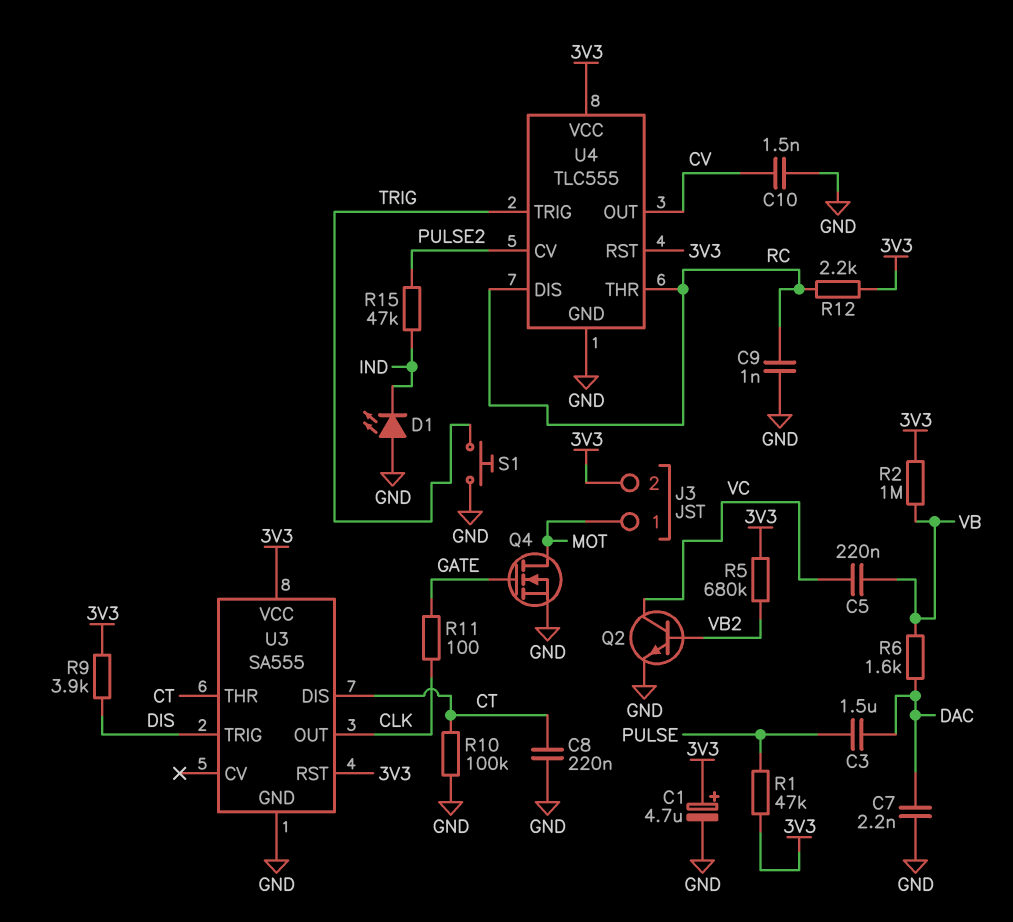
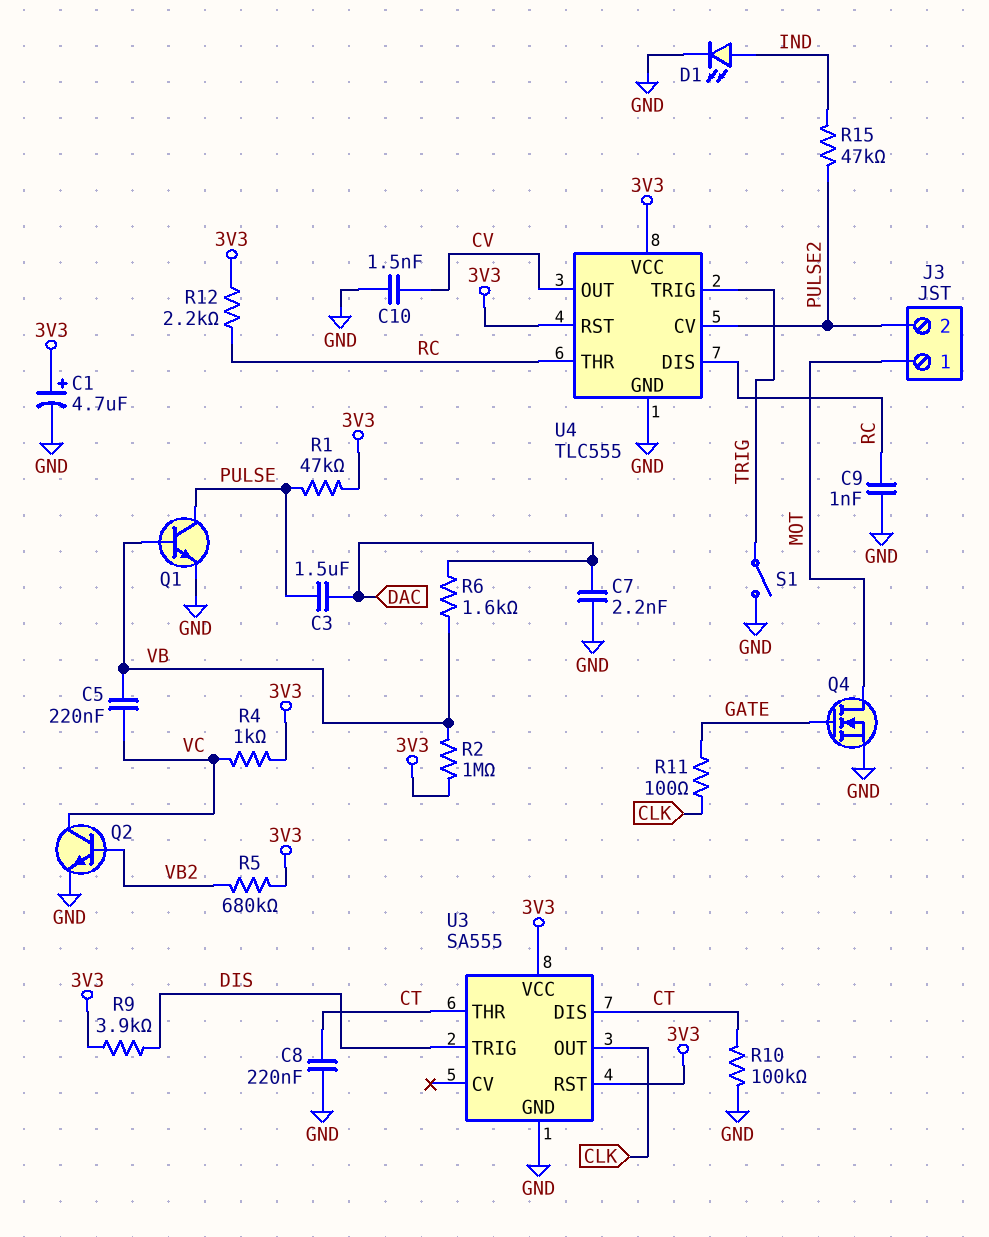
D1: LED (A GND, K IND) -> LED (A IND, K GND)
J3 pin 2: 3V3 -> PULSE2
Q1: none -> NPN (B VB, C PULSE, E GND)
R4: none -> 1k (3V3, VC)
S1: button (GND, TRIG) -> switch (GND, TRIG)

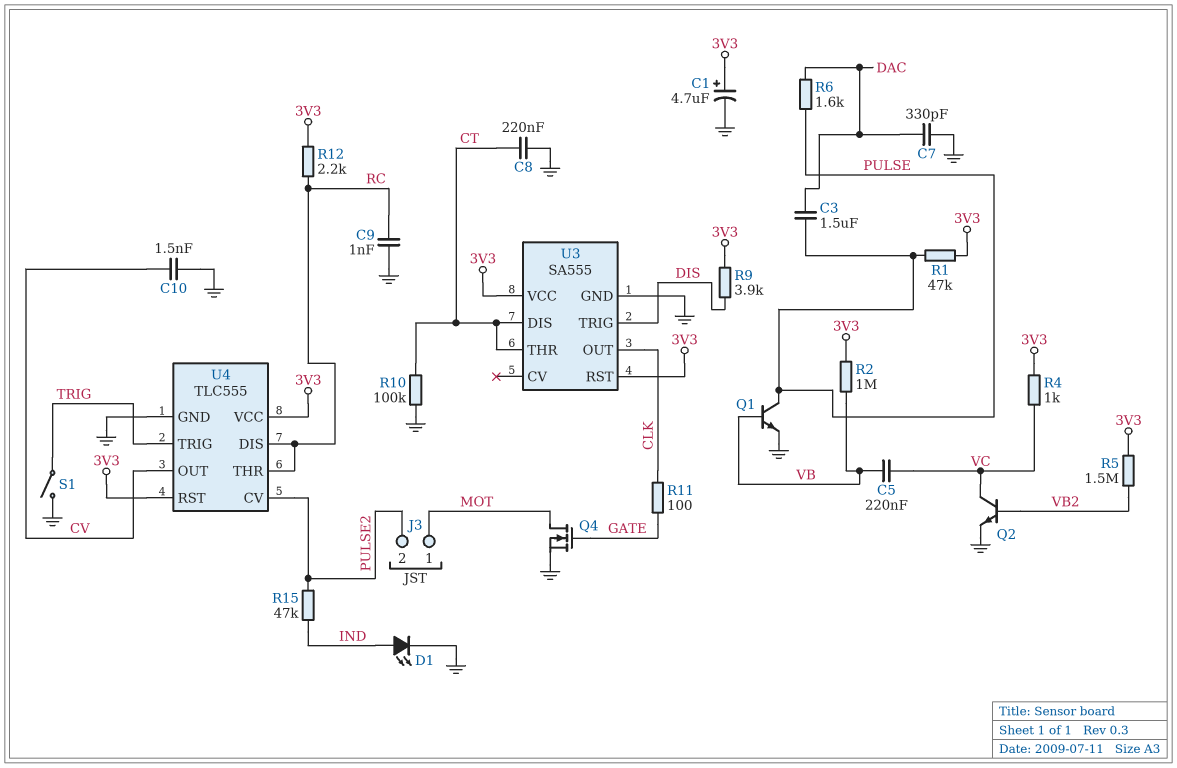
C7: 2.2nF (DAC, GND) -> 330pF (DAC, GND)
R5: 680k (3V3, VB2) -> 1.5M (3V3, VB2)
R6: 1.6k (DAC, VB) -> 1.6k (DAC, PULSE)

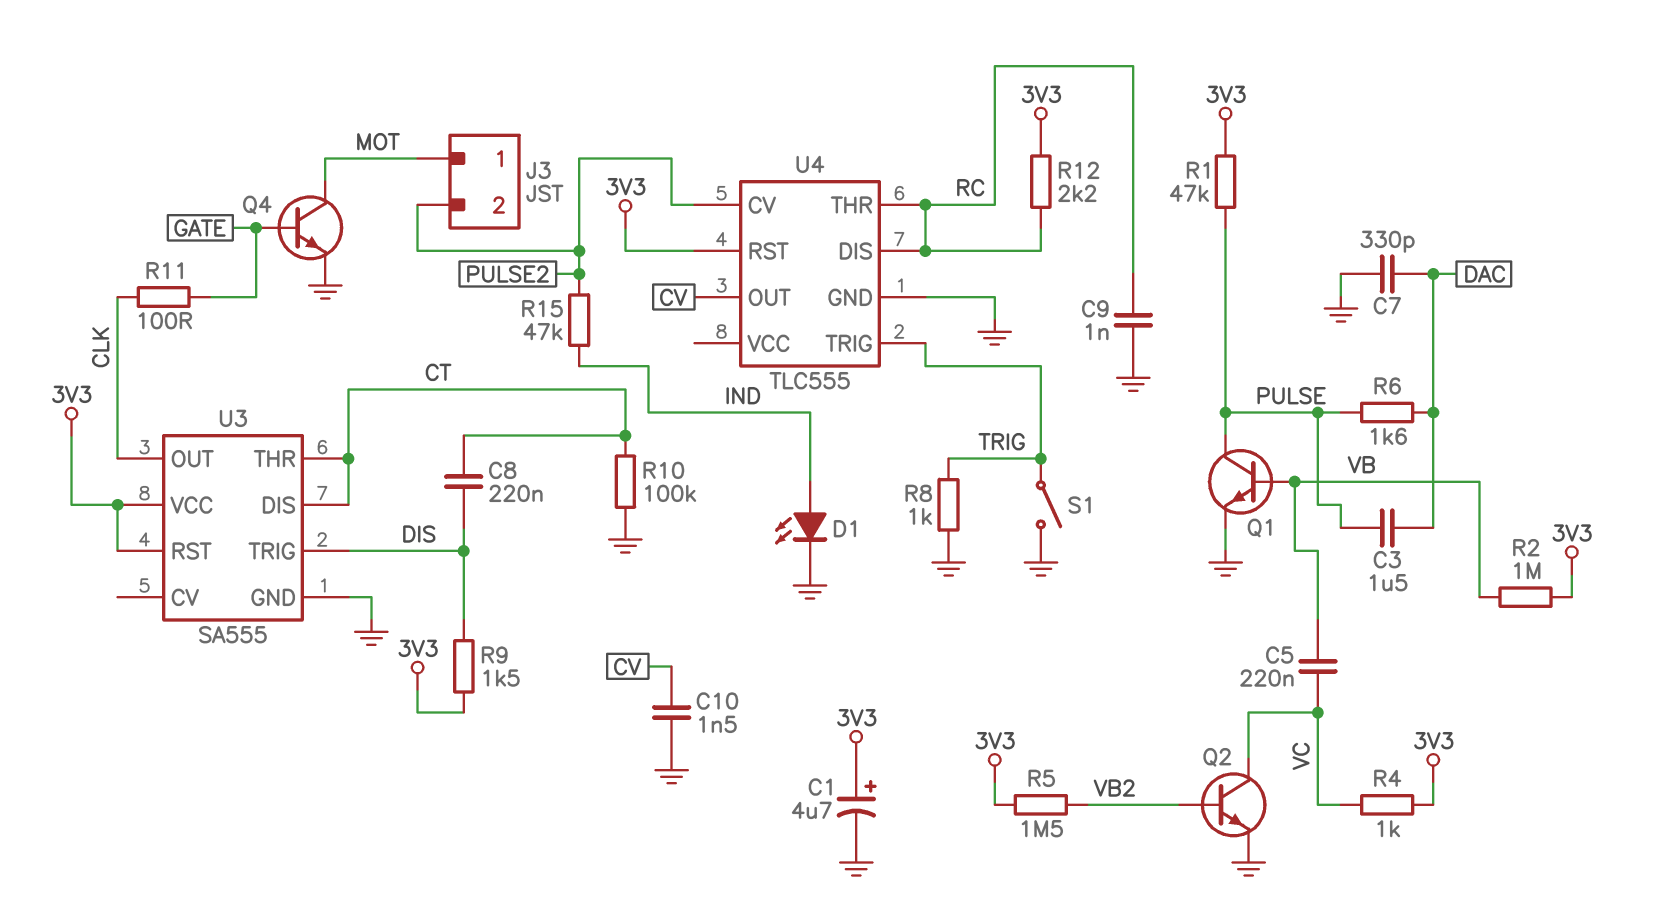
C8: 220nF (CT, GND) -> 220nF (CT, DIS)
Q4: NMOS (G GATE, D MOT, S GND) -> NPN (B GATE, C MOT, E GND)
R8: none -> 1k (GND, TRIG)
R9: 3.9k (3V3, DIS) -> 1.5k (3V3, DIS)
U4 pin VCC: 3V3 -> none

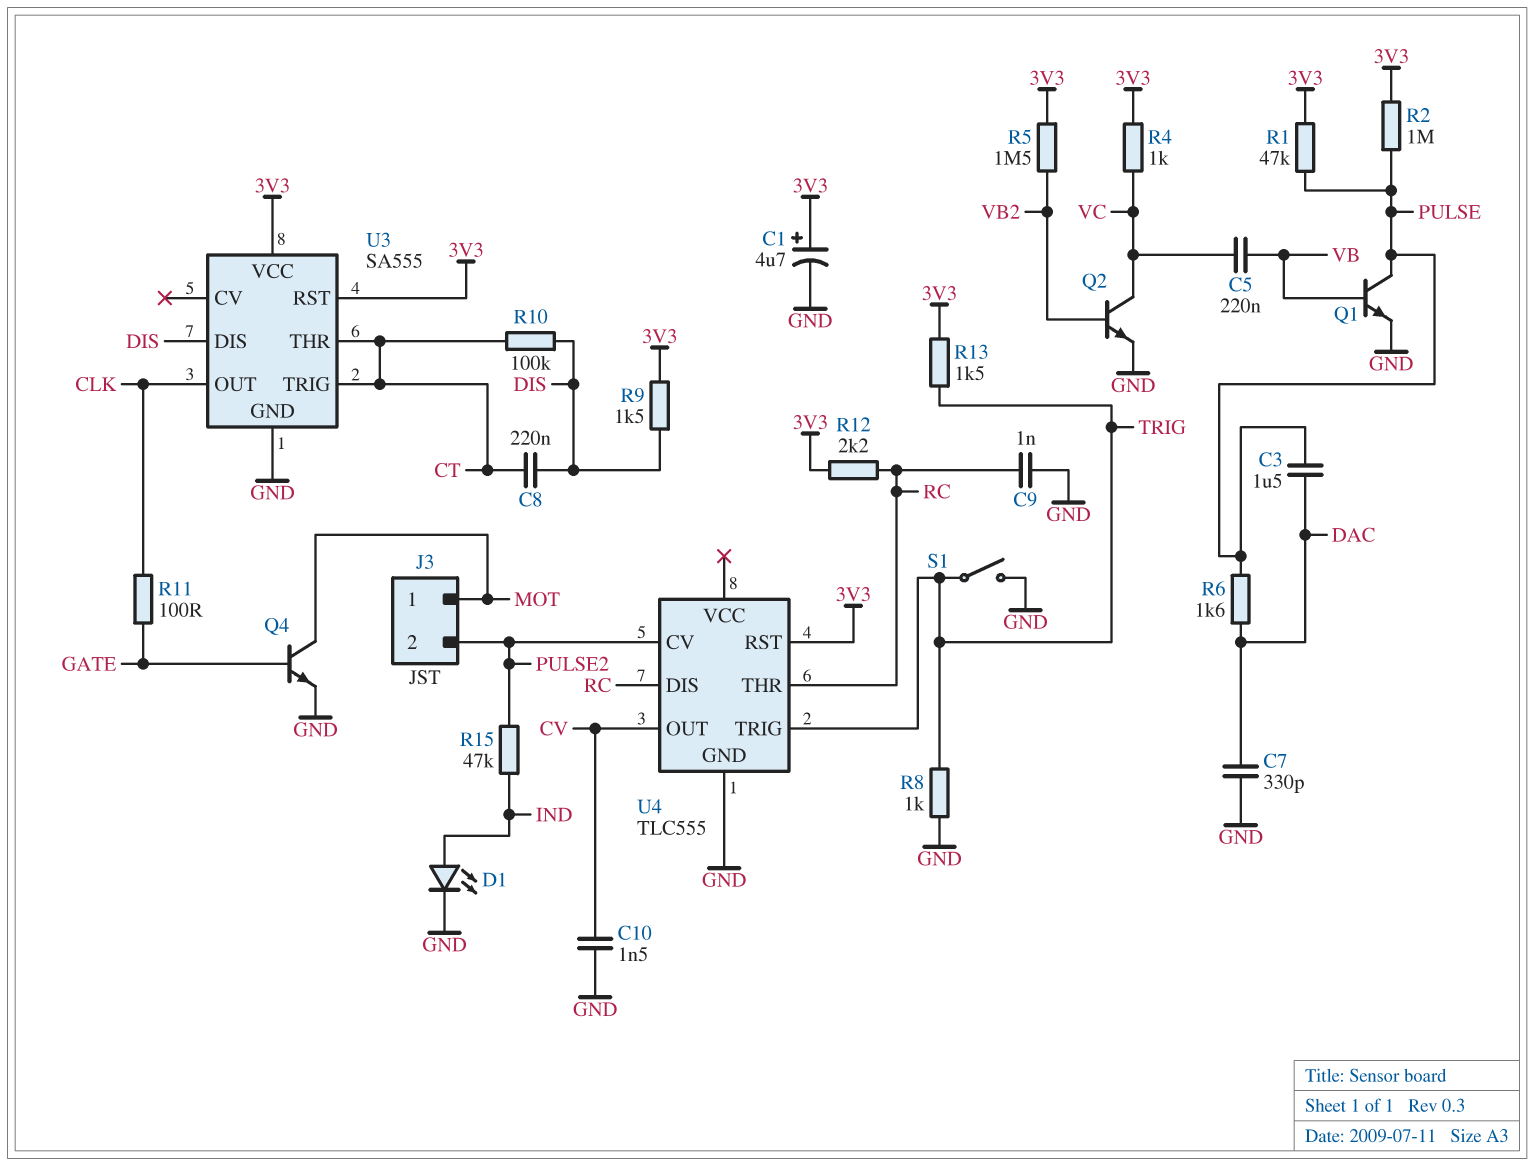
R2: 1M (3V3, VB) -> 1M (3V3, PULSE)
R10: 100k (CT, GND) -> 100k (CT, DIS)
R13: none -> 1.5k (3V3, TRIG)
U3 pin DIS: CT -> DIS
U3 pin TRIG: DIS -> CT

